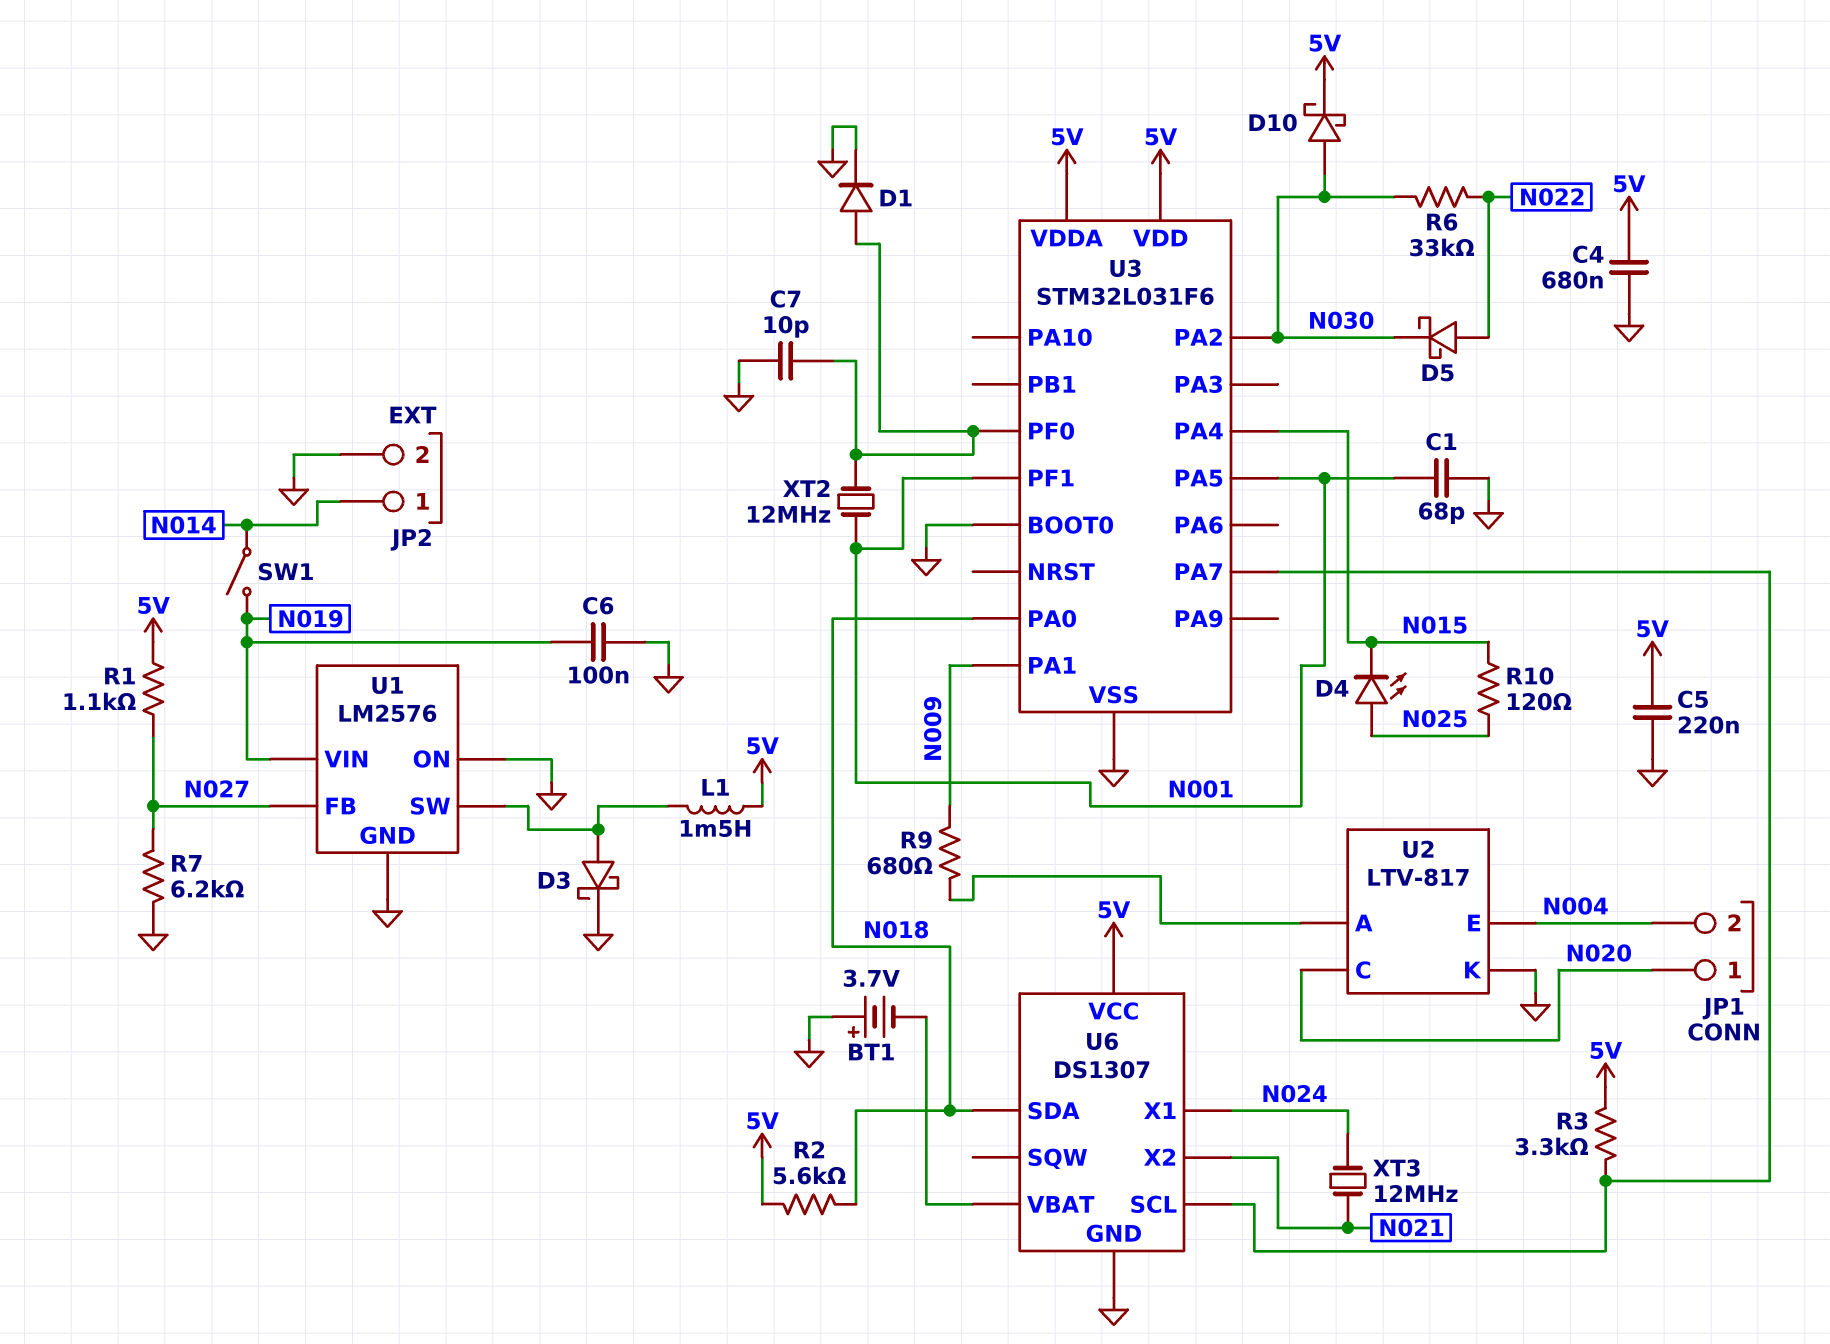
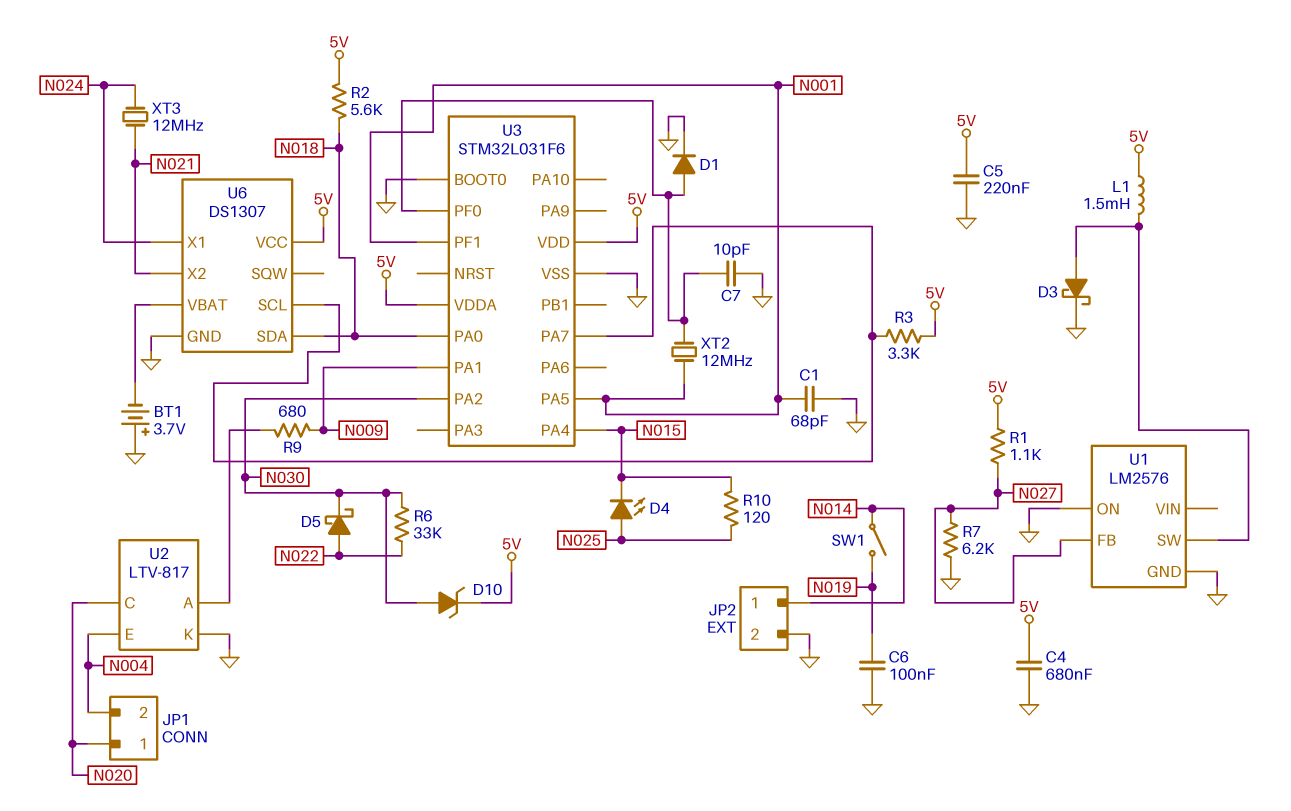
D10: schottky (A N030, K 5V) -> zener (A N030, K 5V)
U1 pin VIN: N019 -> none

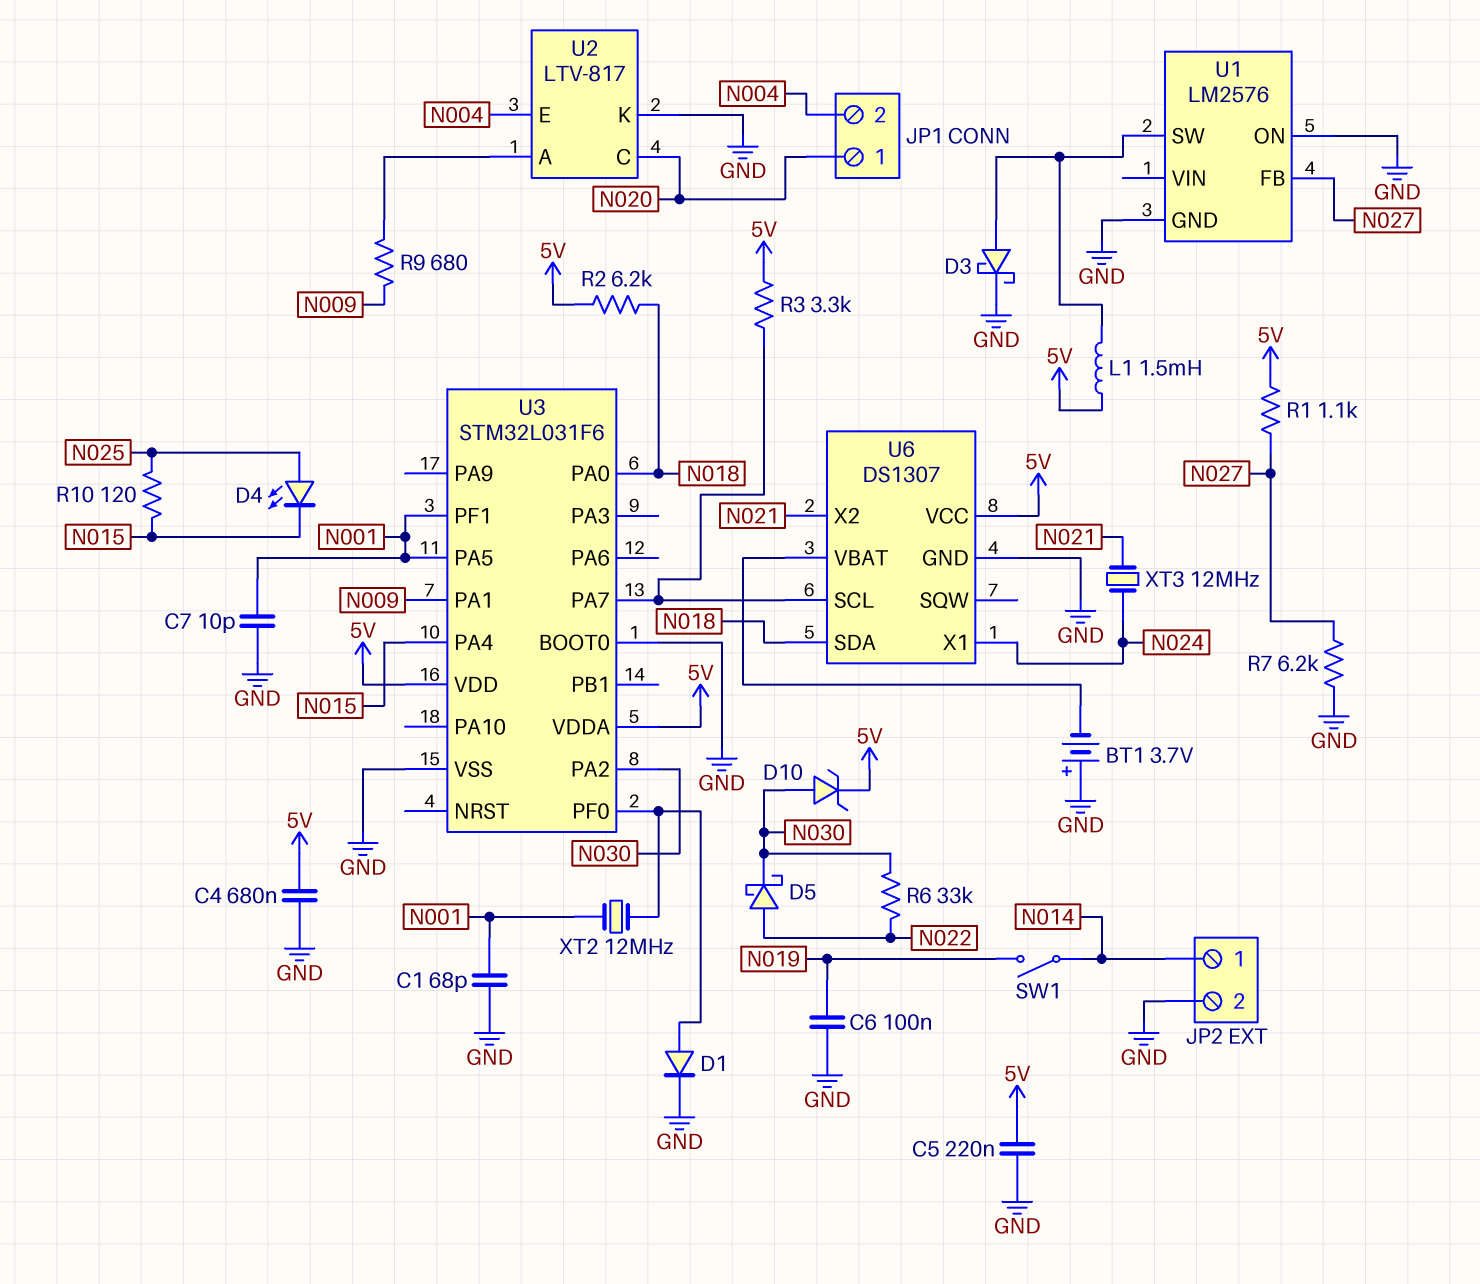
C7: 10pF (GND, U3/PF0) -> 10pF (GND, N001)
R2: 5.6k (5V, N018) -> 6.2k (5V, N018)

